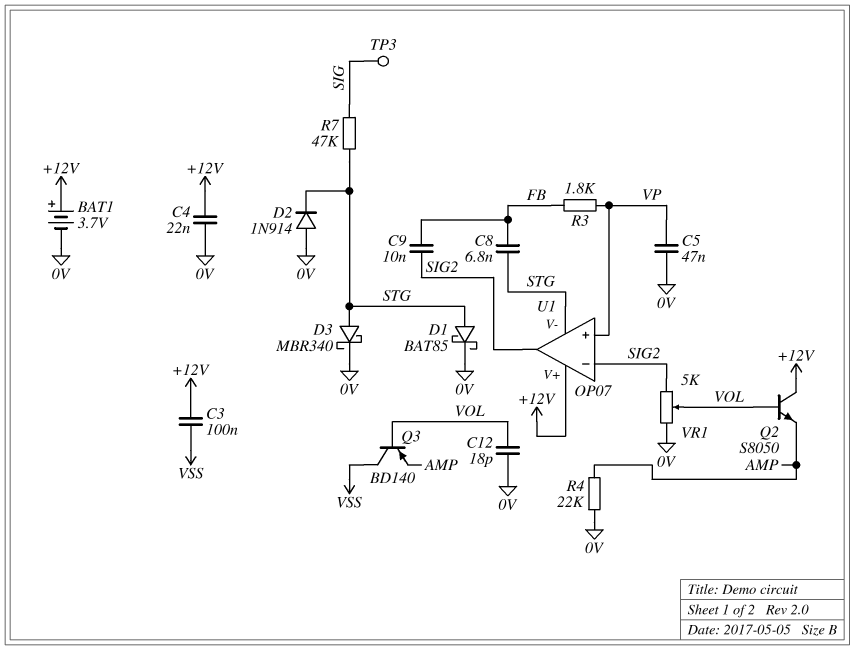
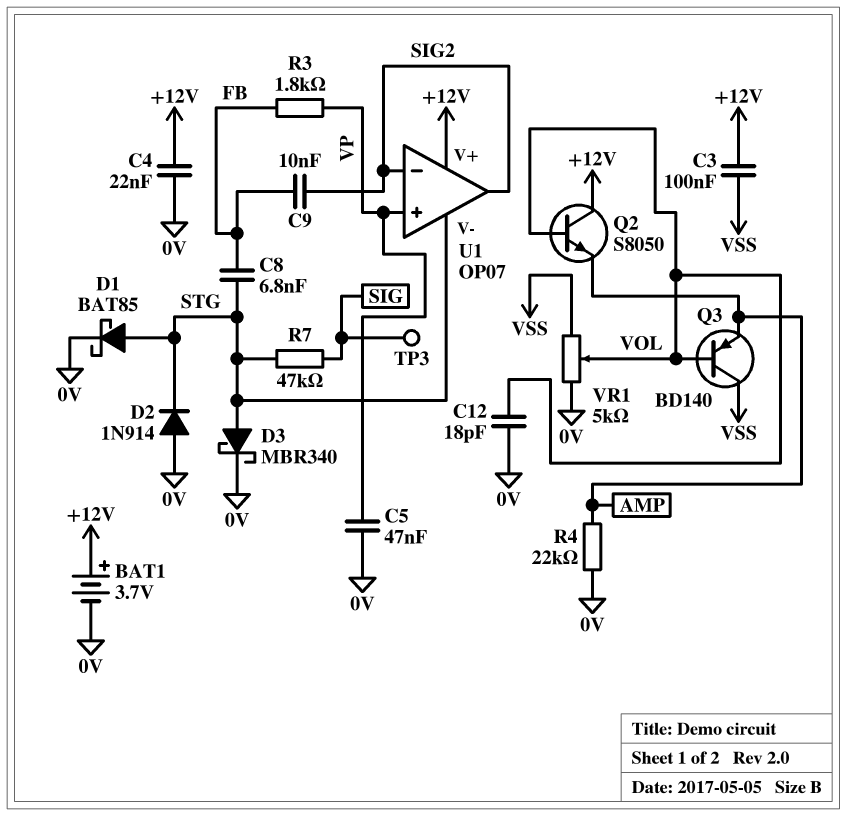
VR1: 5k (0V, SIG2, wiper VOL) -> 5k (0V, VSS, wiper VOL)

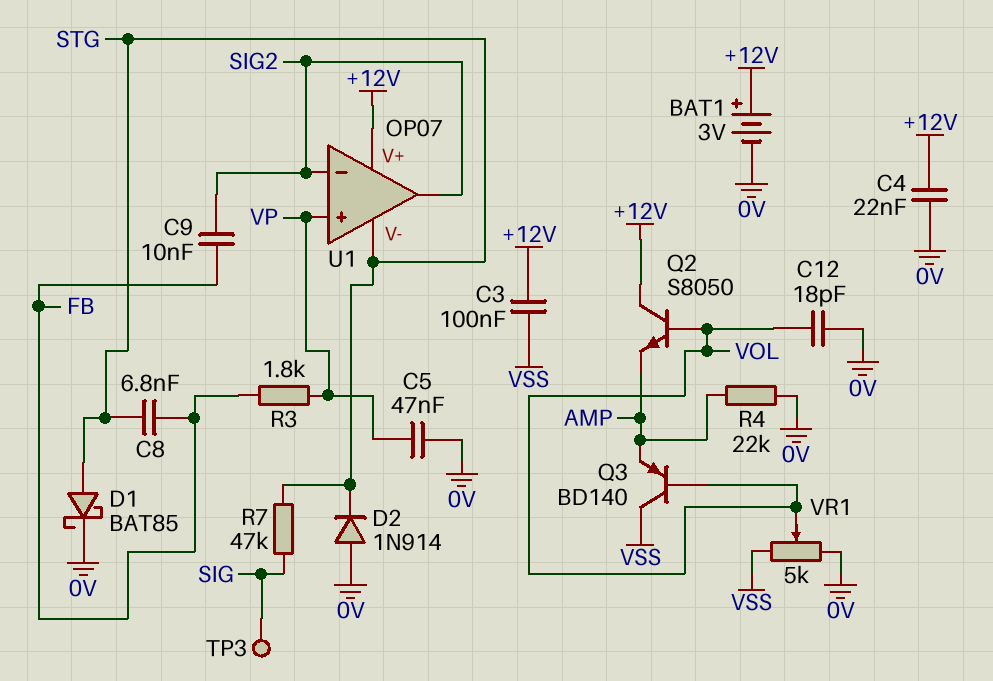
BAT1: 3.7V (plus +12V, minus 0V) -> 3V (plus +12V, minus 0V)
D3: schottky MBR340 (A STG, K 0V) -> none

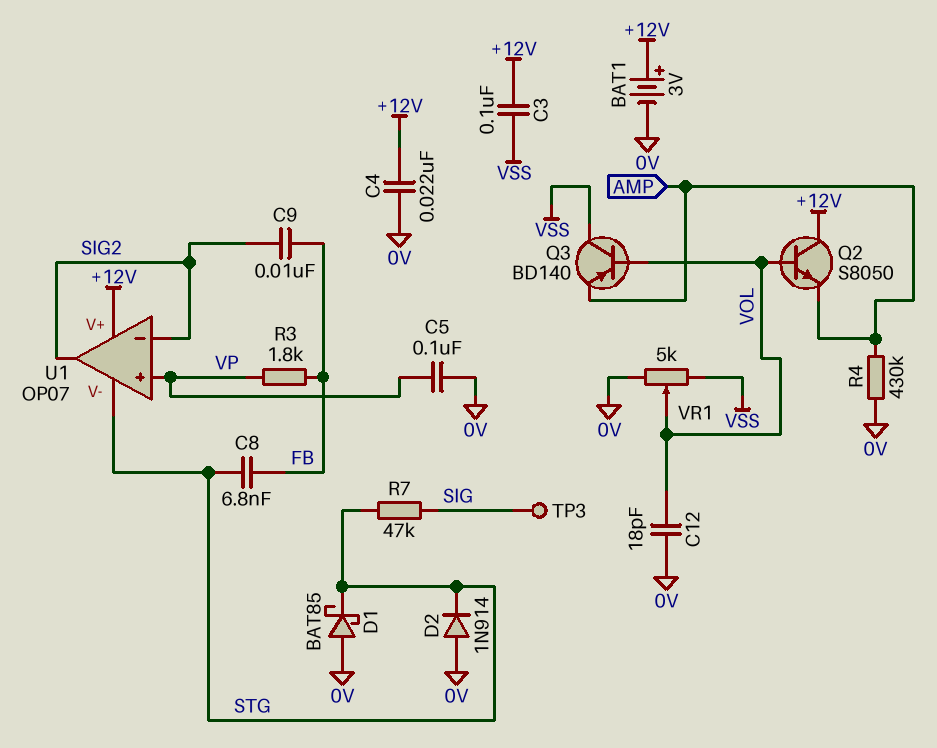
C5: 47nF (0V, VP) -> 100nF (0V, VP)
D1: schottky BAT85 (A STG, K 0V) -> schottky BAT85 (A 0V, K STG)
R4: 22k (0V, AMP) -> 430k (0V, AMP)

